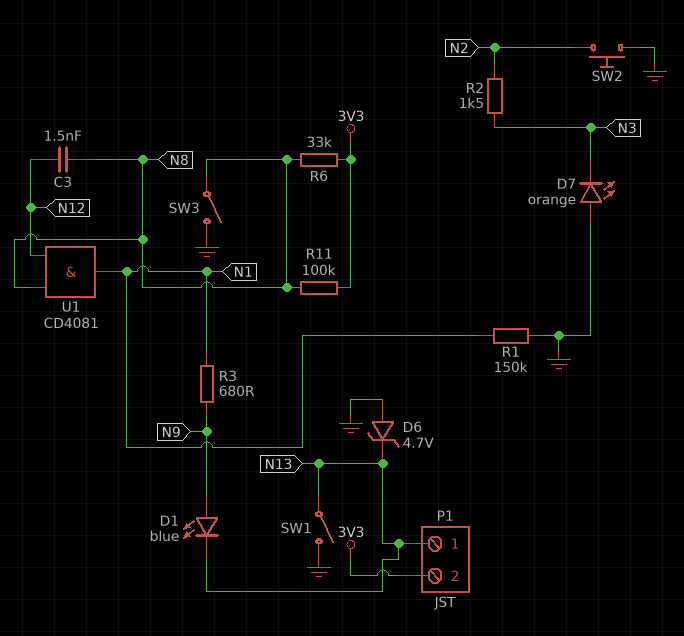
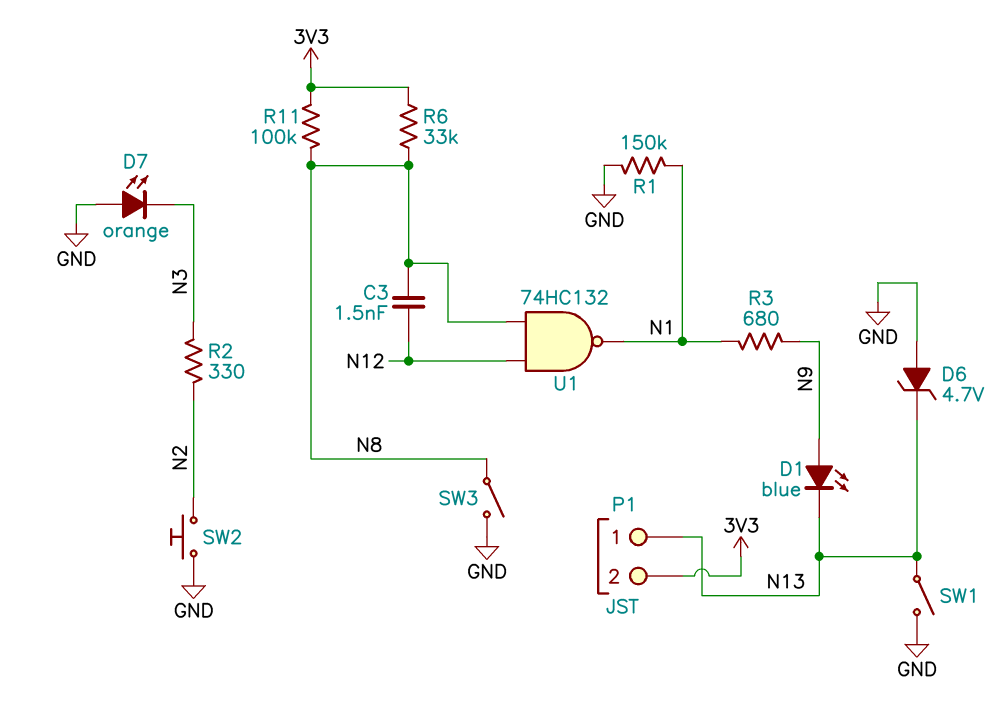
R2: 1.5k (N2, N3) -> 330 (N2, N3)
U1: AND CD4081 (in N8, in N12, out N1) -> NAND 74HC132 (in N8, in N12, out N1)

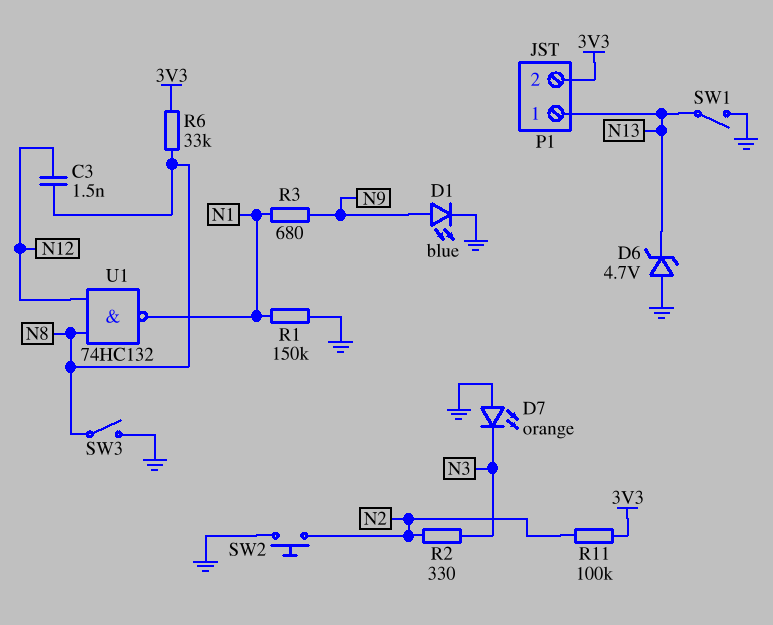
D1: LED blue (A N9, K N13) -> LED blue (A N9, K GND)
R11: 100k (3V3, N8) -> 100k (3V3, N2)

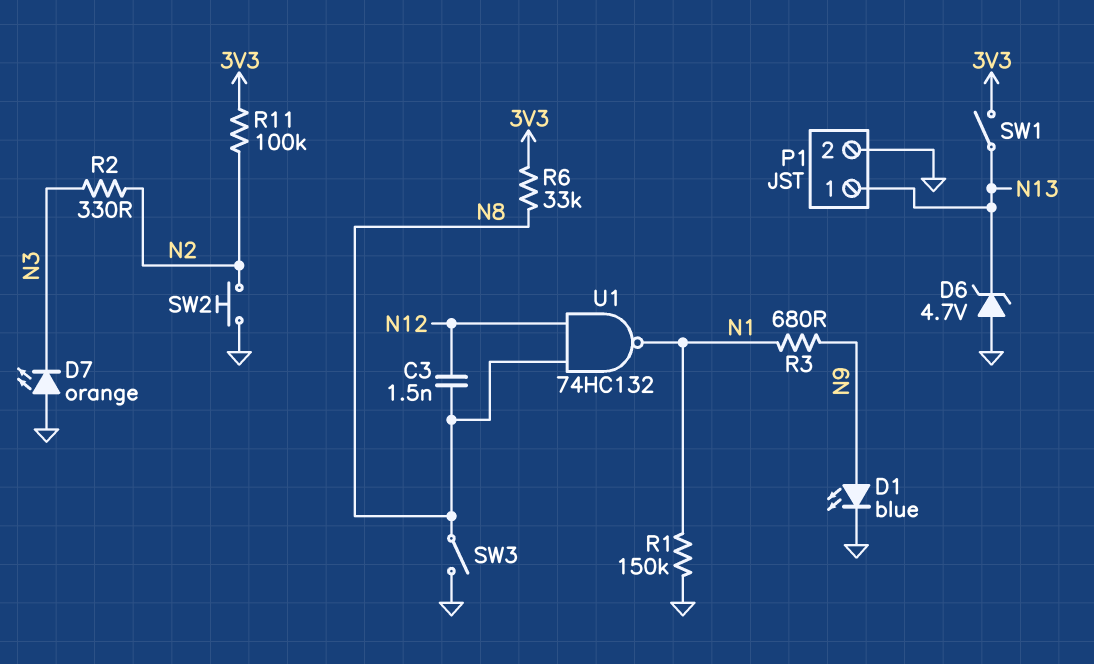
P1 pin 2: 3V3 -> GND
SW1: switch (GND, N13) -> switch (3V3, N13)

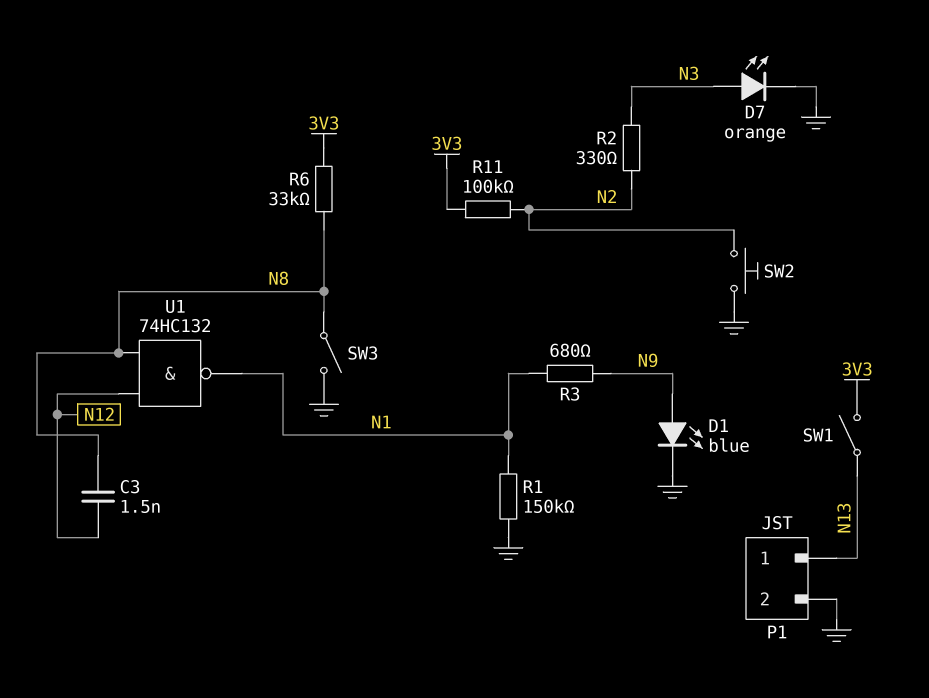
D6: zener 4.7V (A GND, K N13) -> none
D7: LED orange (A GND, K N3) -> LED orange (A N3, K GND)

